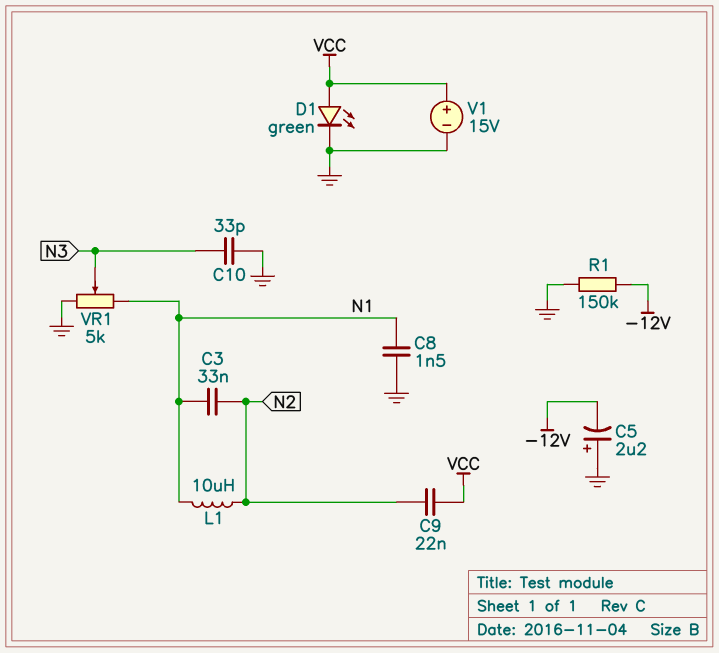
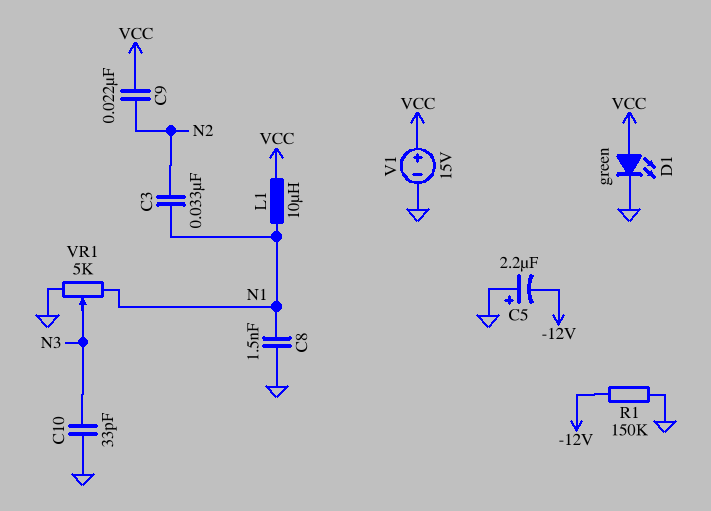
L1: 10uH (N1, N2) -> 10uH (N1, VCC)

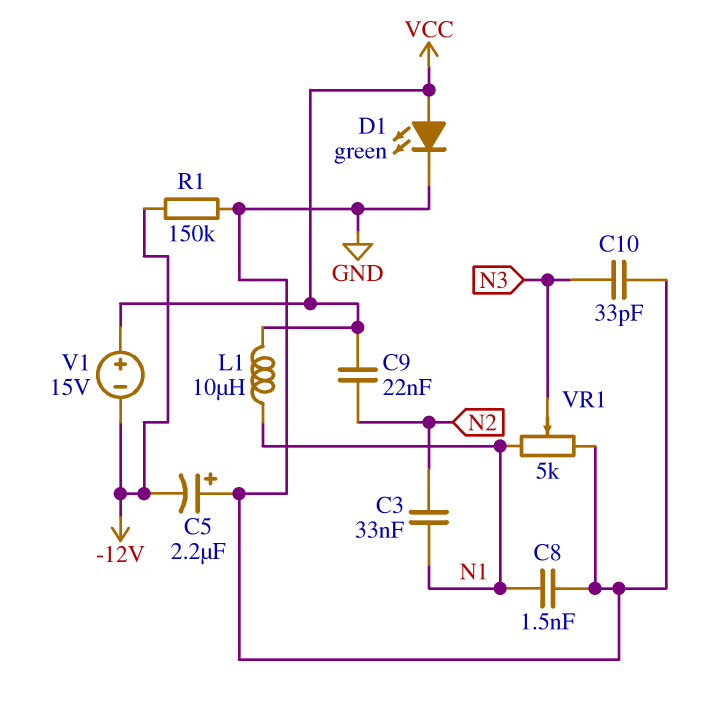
V1: 15V (plus VCC, minus GND) -> 15V (plus VCC, minus -12V)

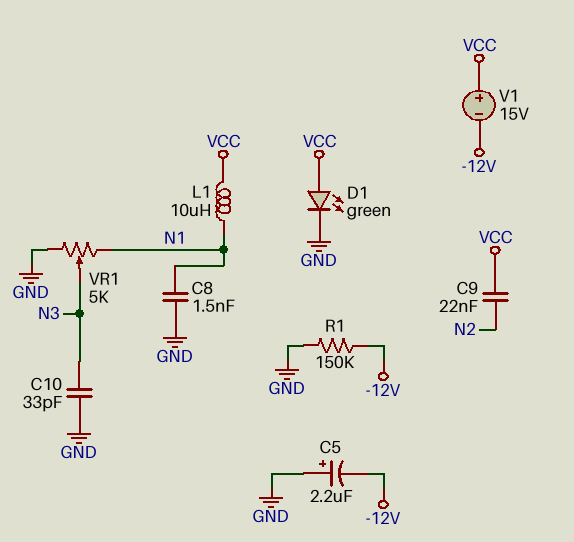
C3: 33nF (N1, N2) -> none

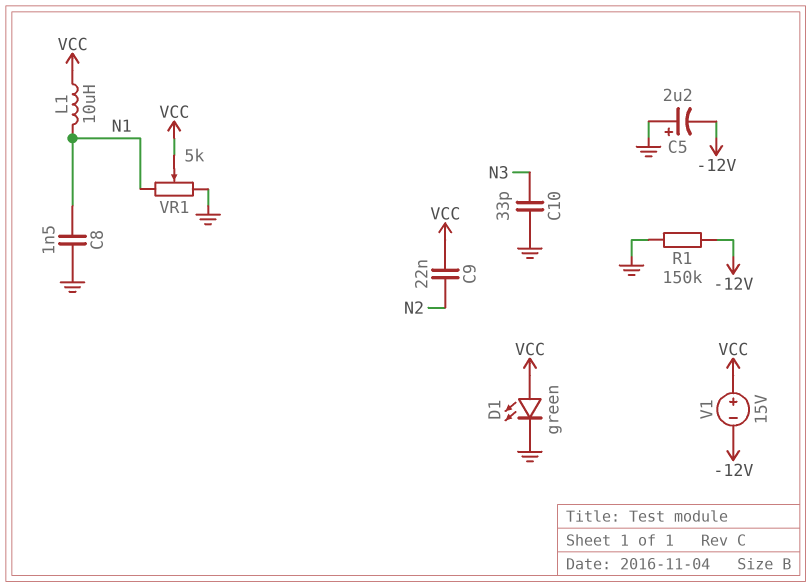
VR1: 5k (GND, N1, wiper N3) -> 5k (GND, N1, wiper VCC)

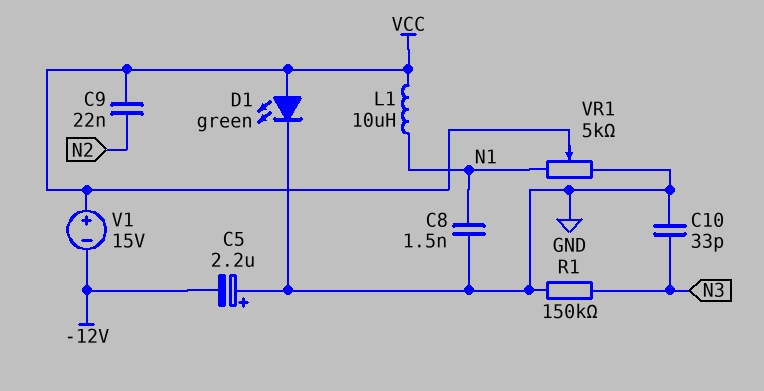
R1: 150k (-12V, GND) -> 150k (GND, N3)

